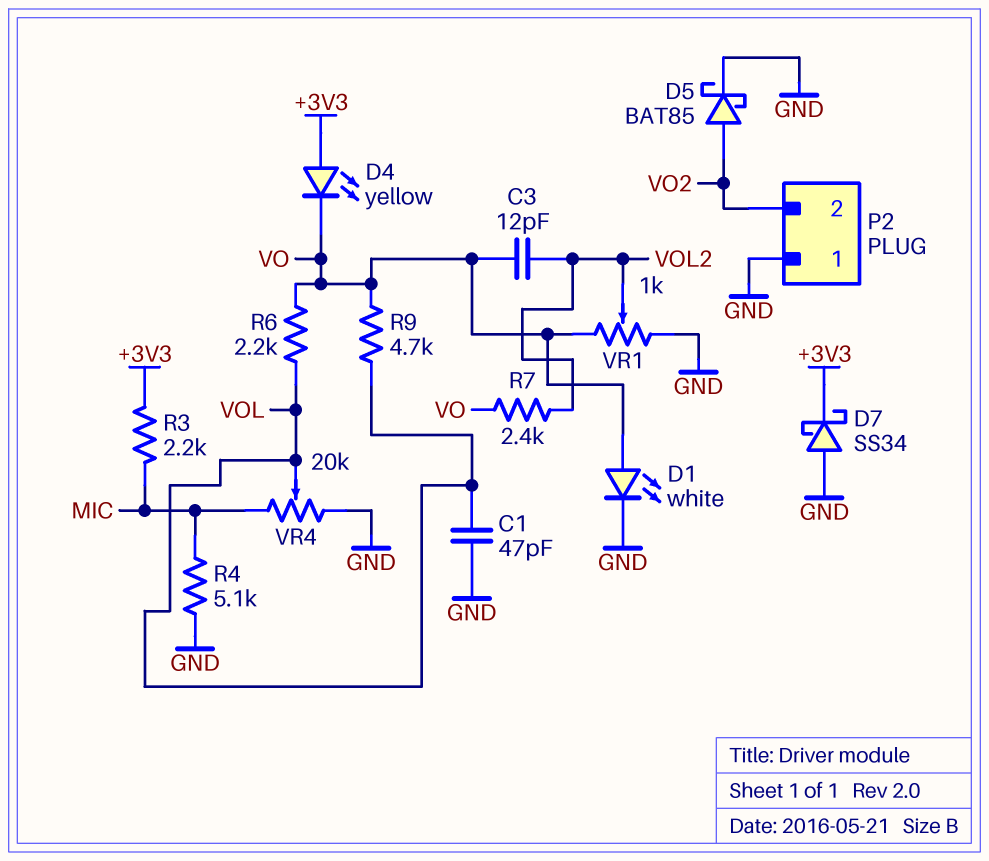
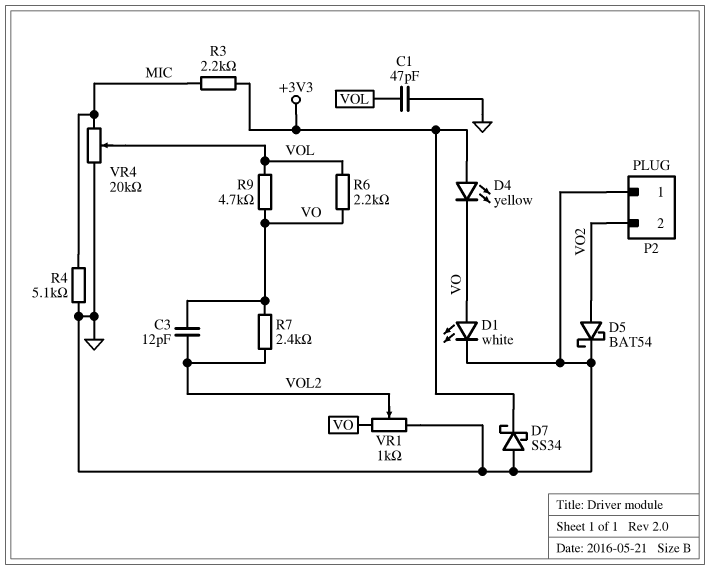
D5: schottky BAT85 (A VO2, K GND) -> schottky BAT54 (A VO2, K GND)

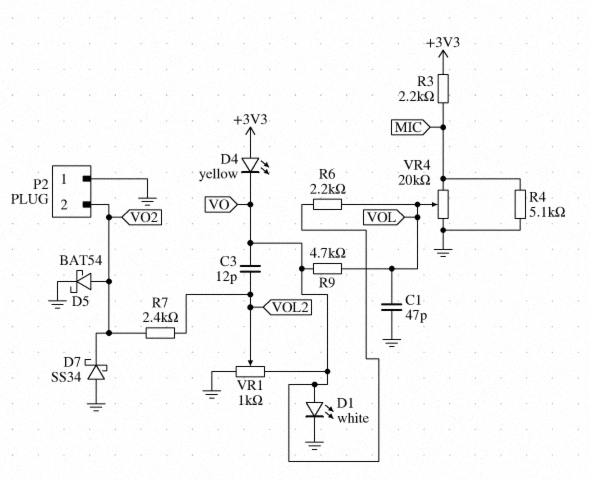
D7: schottky SS34 (A GND, K +3V3) -> schottky SS34 (A GND, K VO2)
R7: 2.4k (VO, VOL2) -> 2.4k (VO2, VOL2)

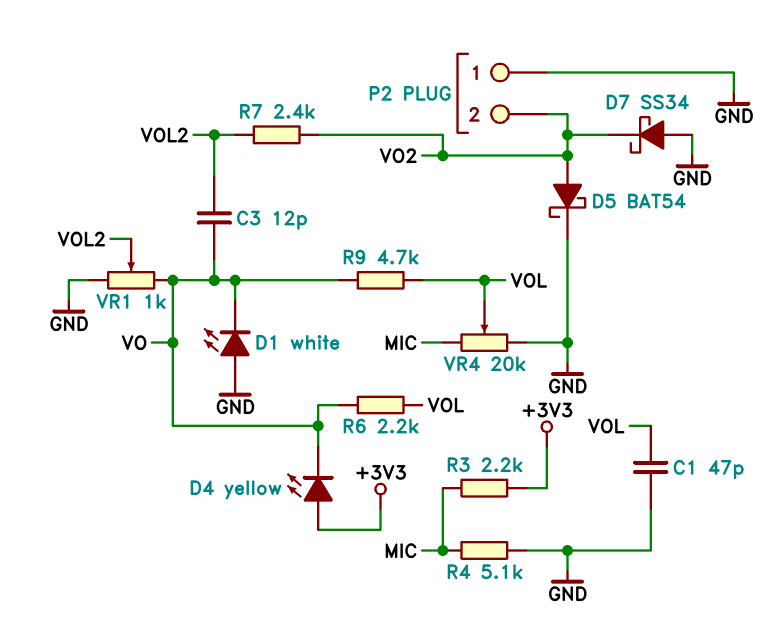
D1: LED white (A VO, K GND) -> LED white (A GND, K VO)

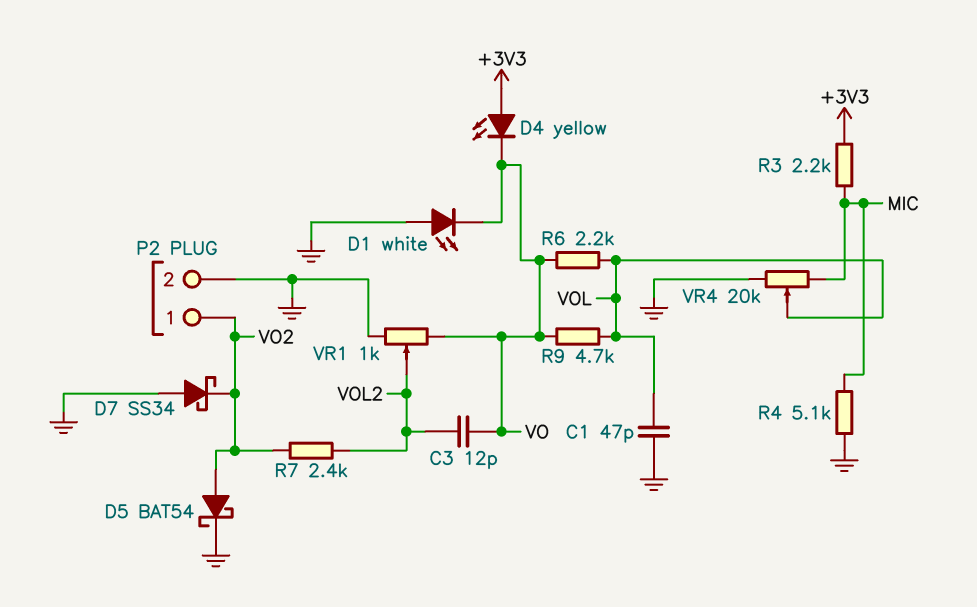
P2 pin 1: GND -> VO2
P2 pin 2: VO2 -> GND

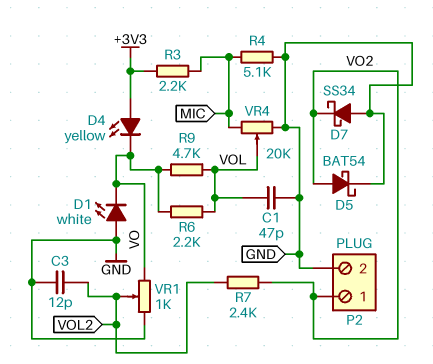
C3: 12pF (VO, VOL2) -> 12pF (GND, VOL2)

